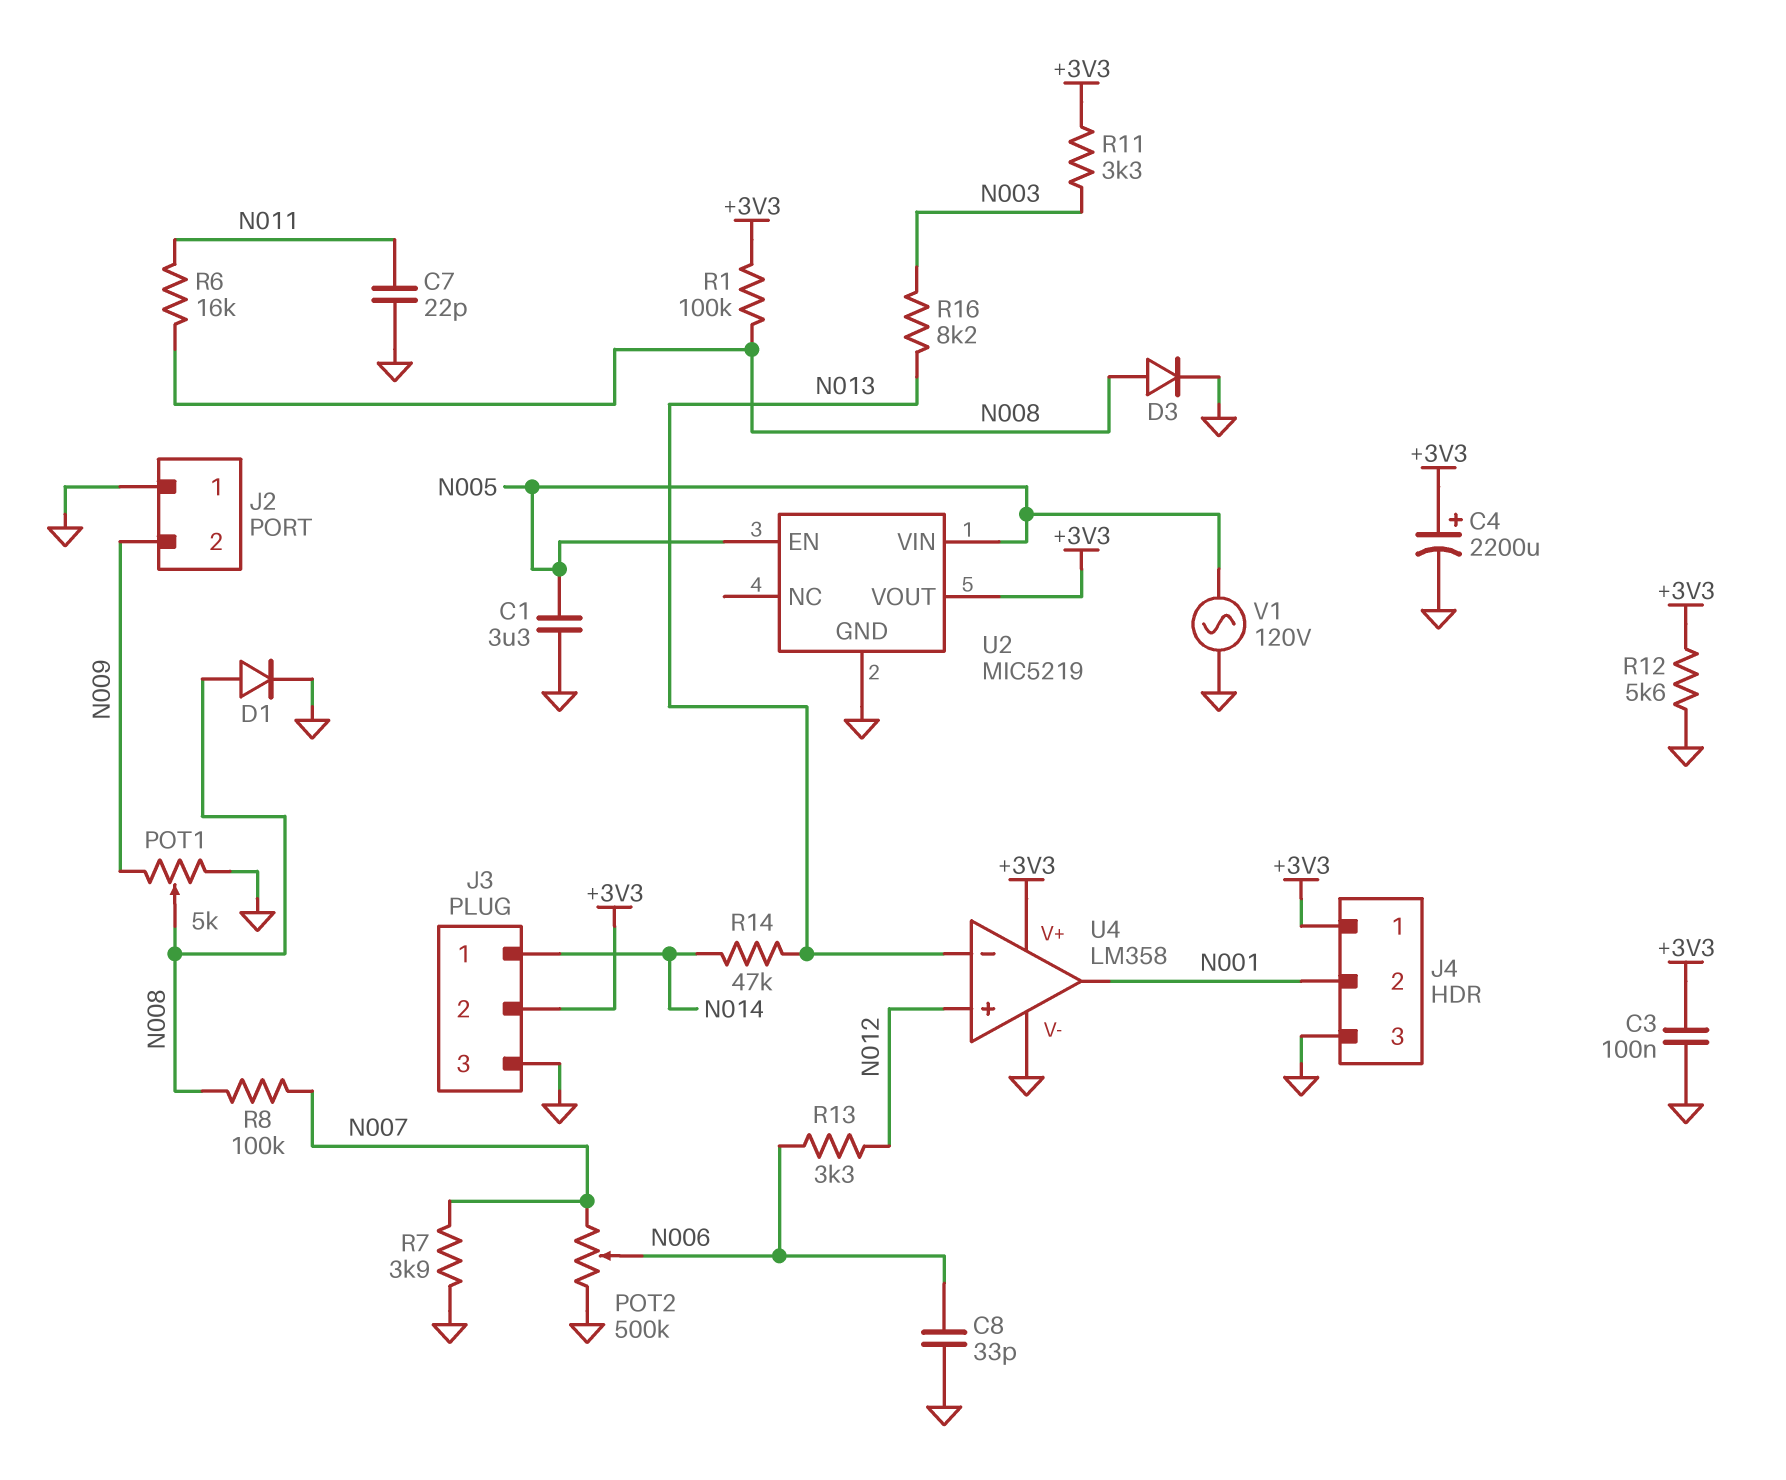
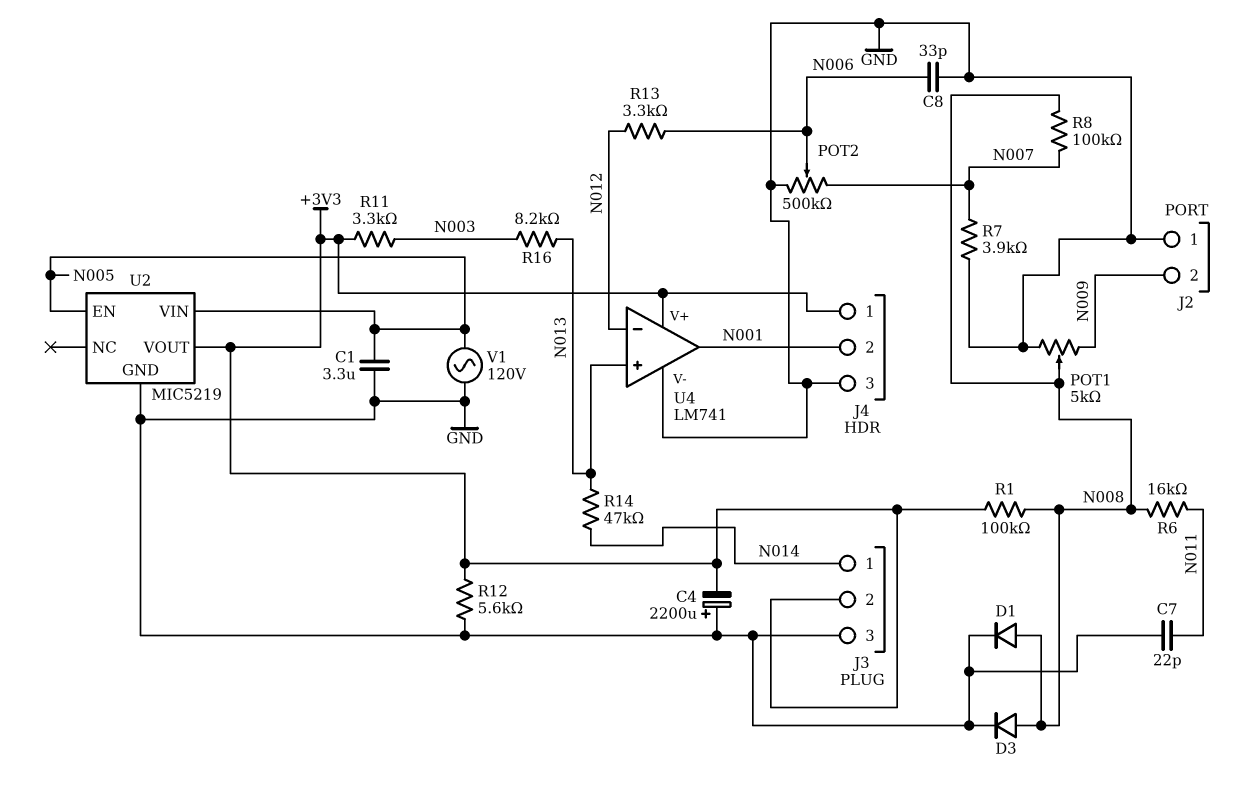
C3: 100nF (+3V3, GND) -> none
C4: 2200uF (plus +3V3, minus GND) -> 2200uF (plus GND, minus +3V3)
U4: LM358 -> LM741
U4 pin in+: N012 -> N013
U4 pin in-: N013 -> N012

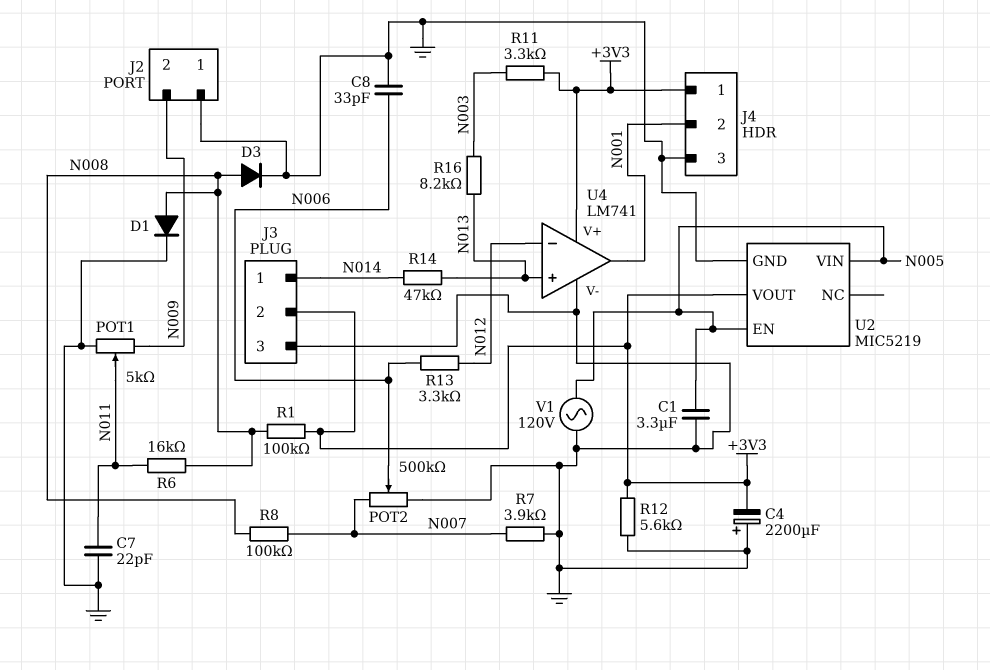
POT1: 5k (GND, N009, wiper N008) -> 5k (GND, N009, wiper N011)

